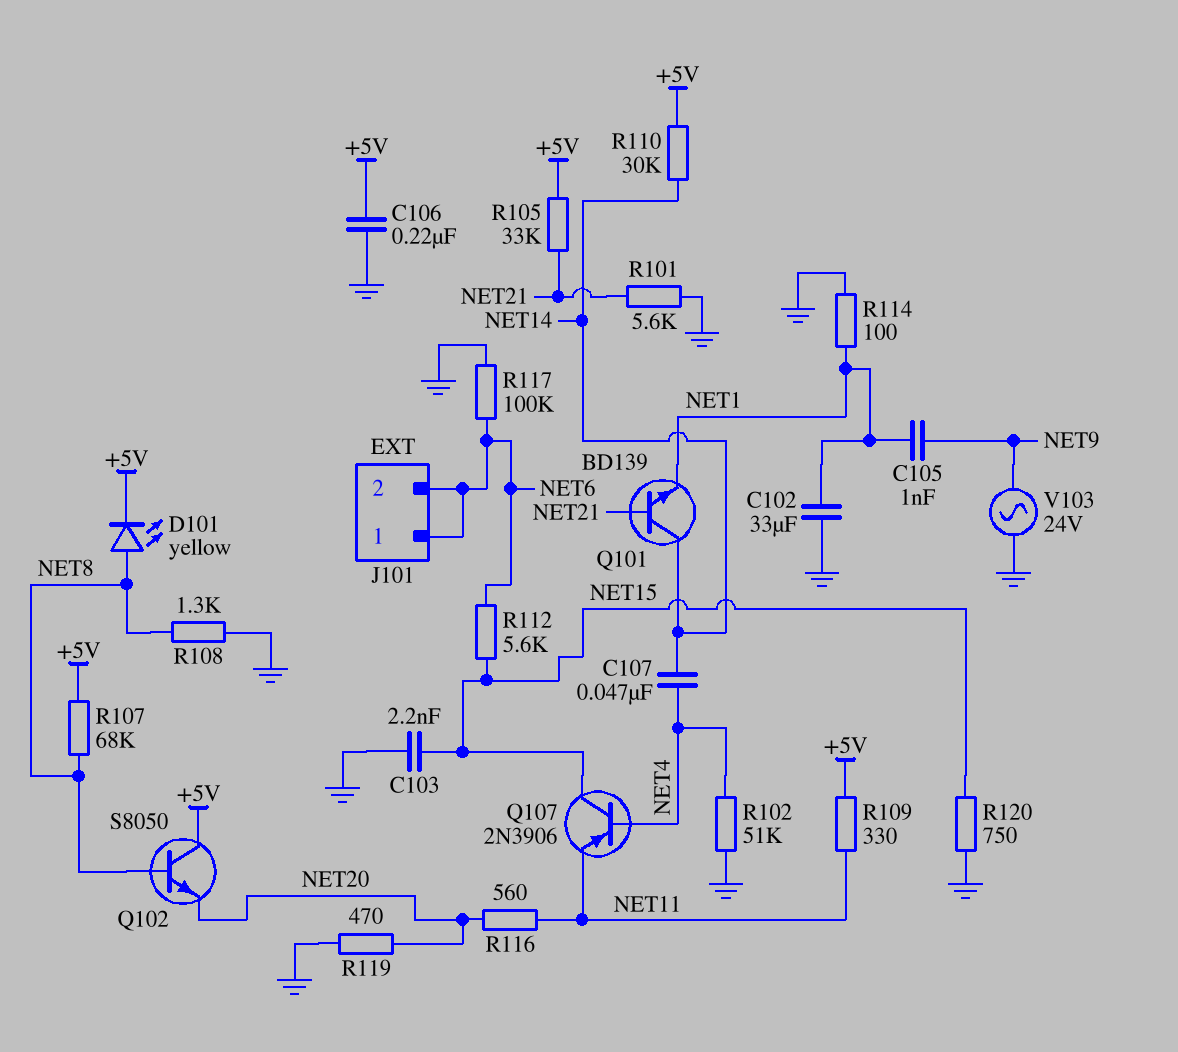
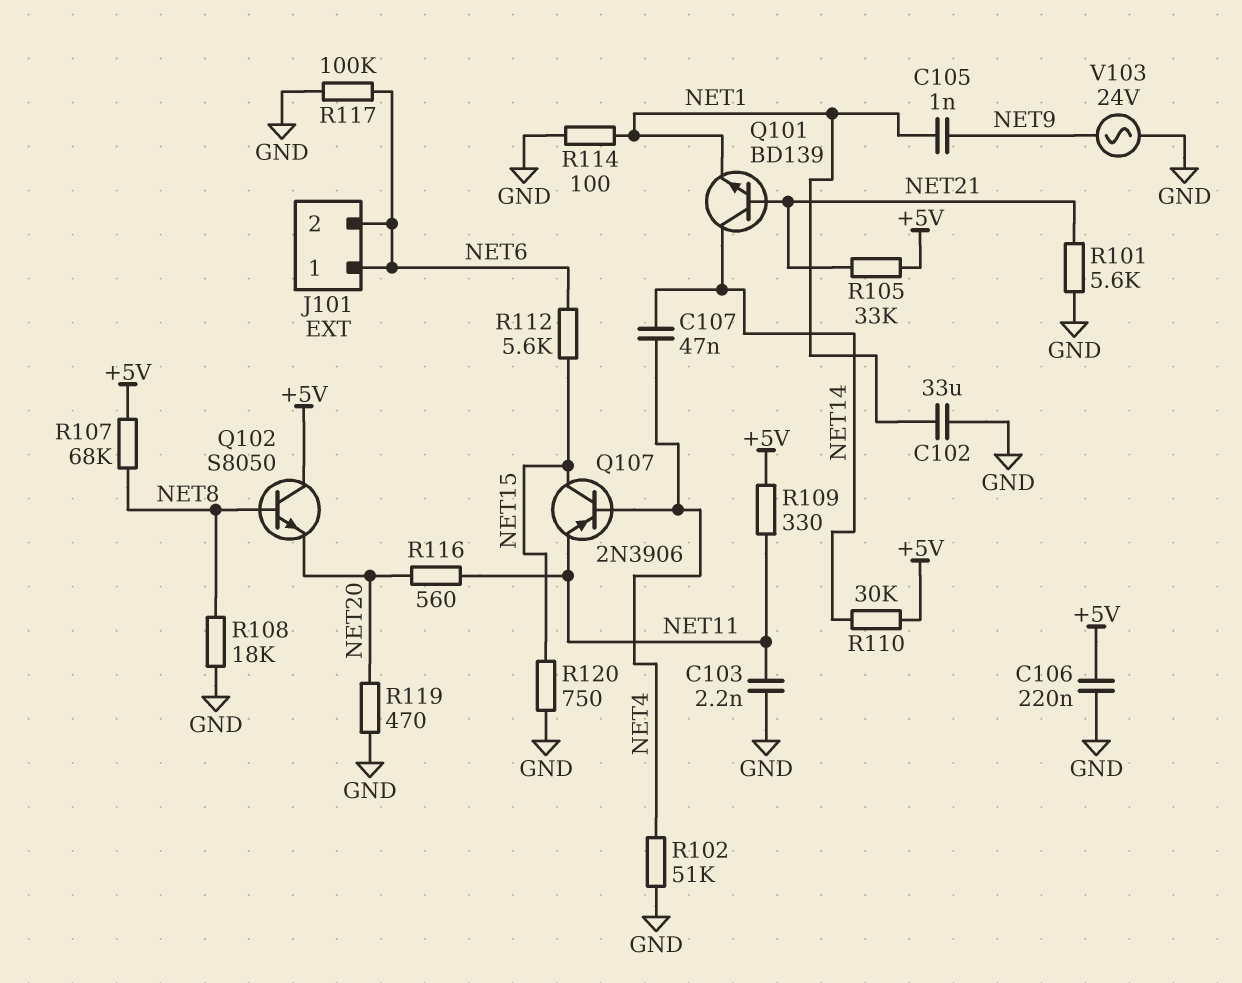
C103: 2.2nF (GND, NET15) -> 2.2nF (GND, NET11)
D101: LED yellow (A NET8, K +5V) -> none
R108: 1.3k (GND, NET8) -> 18k (GND, NET8)

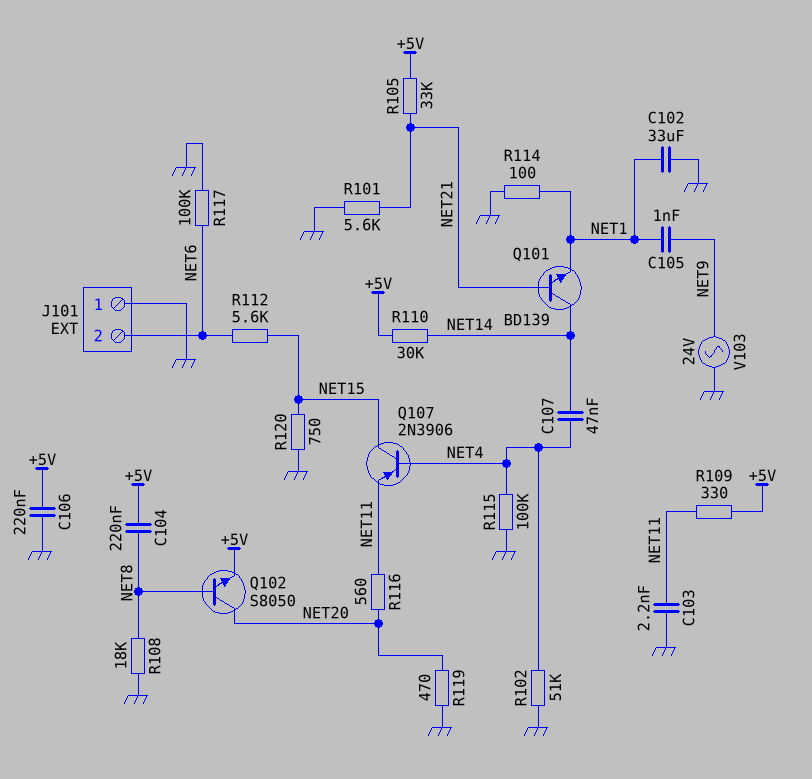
C104: none -> 220nF (+5V, NET8)
J101 pin 1: NET6 -> GND
Q102: NPN S8050 (B NET8, C +5V, E NET20) -> NPN S8050 (B NET8, C NET20, E +5V)
R107: 68k (+5V, NET8) -> none
R115: none -> 100k (GND, NET4)

